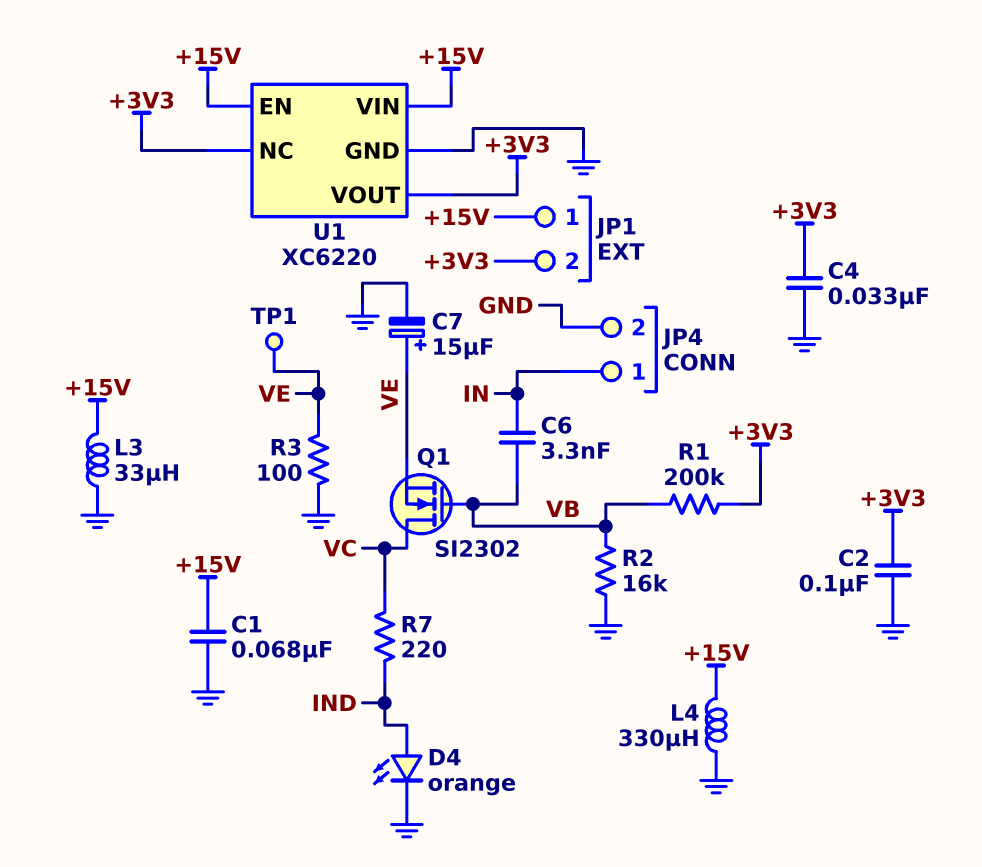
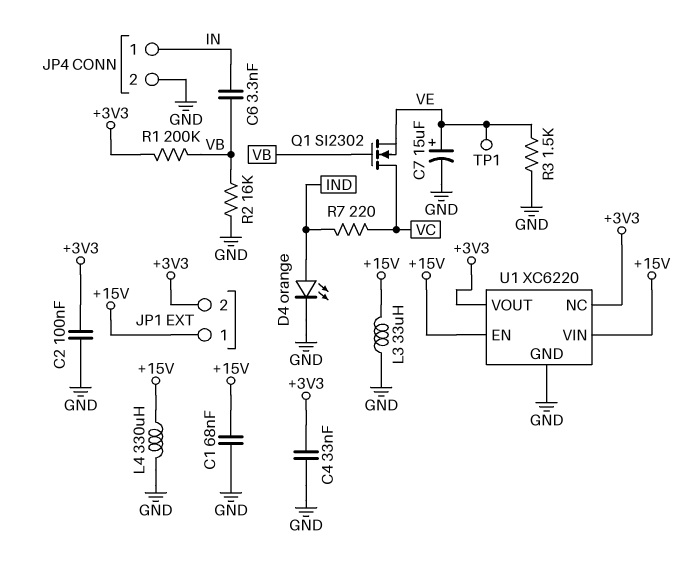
R3: 100 (GND, VE) -> 1.5k (GND, VE)

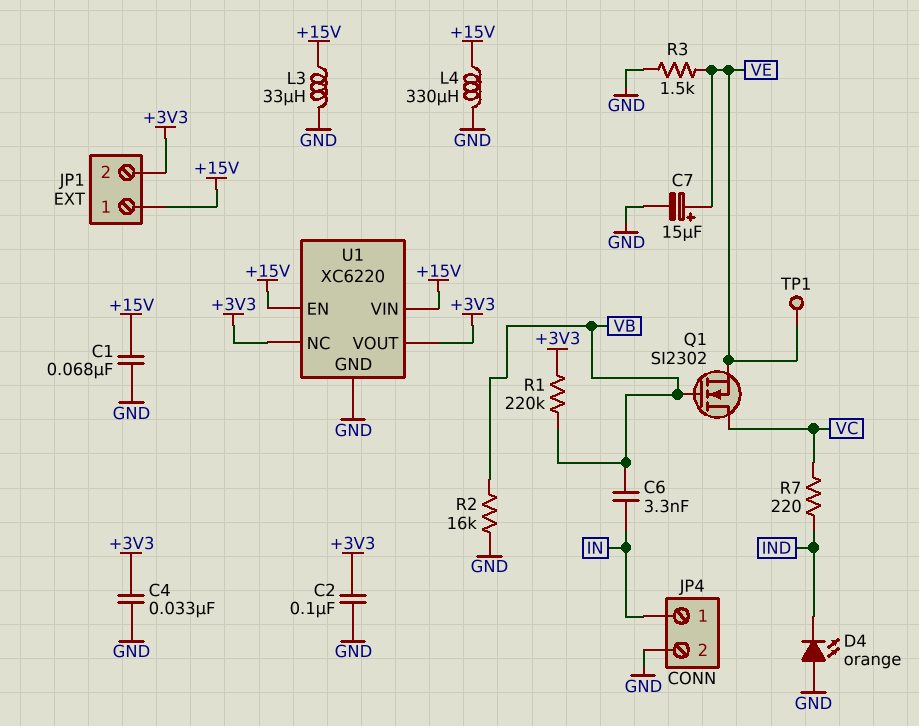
D4: LED orange (A IND, K GND) -> LED orange (A GND, K IND)
R1: 200k (+3V3, VB) -> 220k (+3V3, VB)

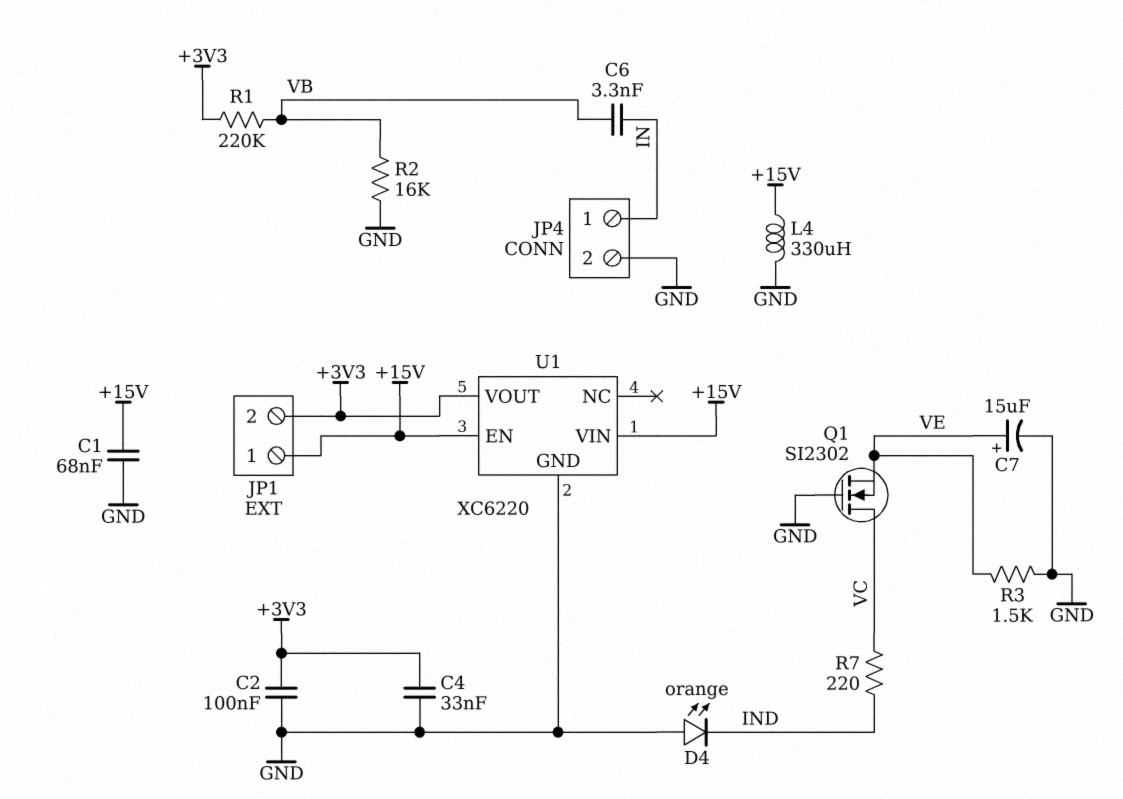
L3: 33uH (+15V, GND) -> none
Q1: NMOS SI2302 (G VB, D VC, S VE) -> NMOS SI2302 (G GND, D VC, S VE)
TP1: test point (VE) -> none
U1 pin NC: +3V3 -> none

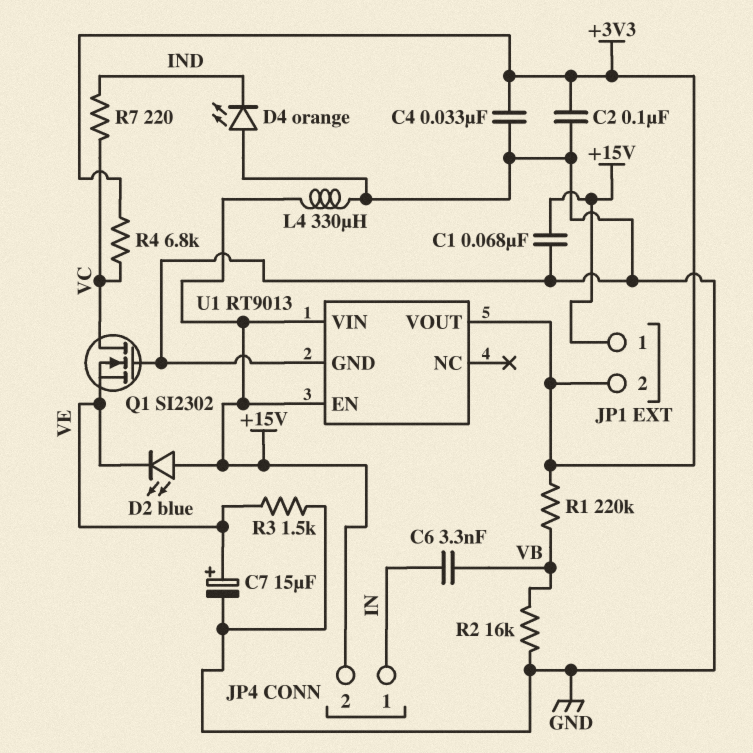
D2: none -> LED blue (A +15V, K VE)
JP4 pin 2: GND -> +15V
R4: none -> 6.8k (+3V3, VC)
U1: XC6220 -> RT9013

